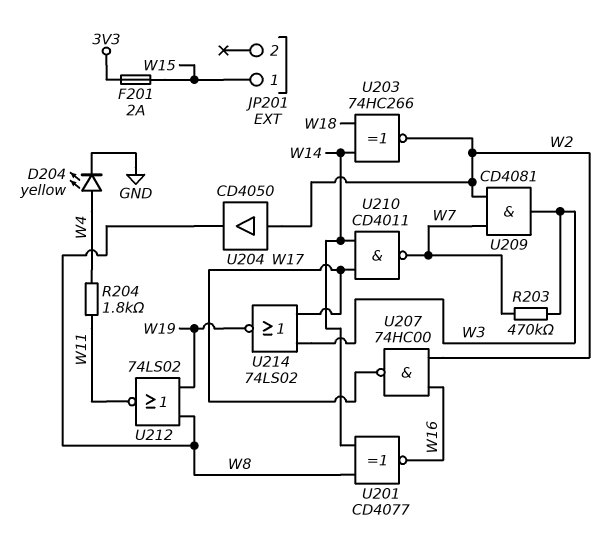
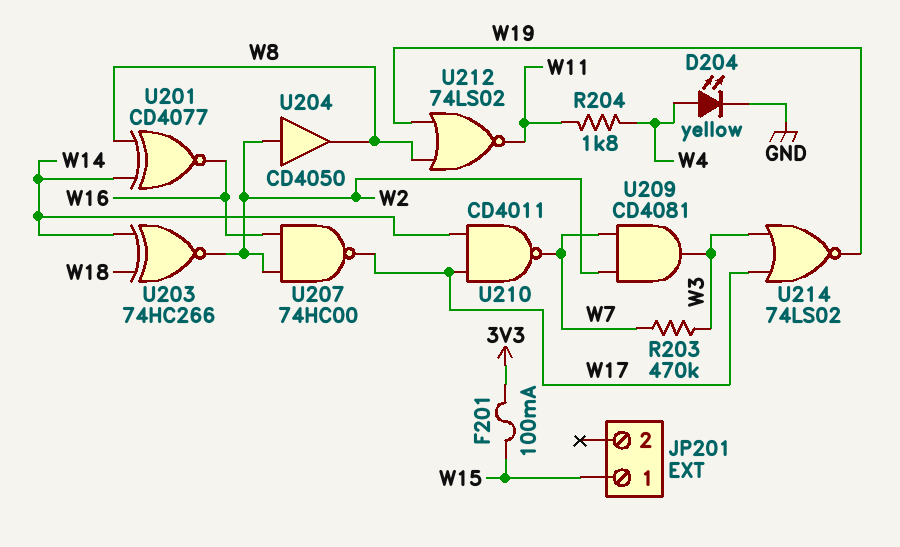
F201: 2A (3V3, W15) -> 100mA (3V3, W15)

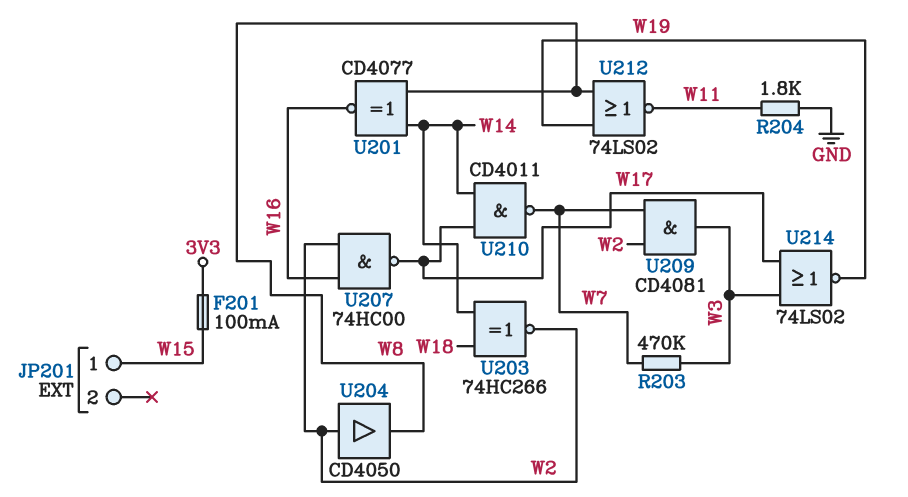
D204: LED yellow (A W4, K GND) -> none
R204: 1.8k (W4, W11) -> 1.8k (GND, W11)

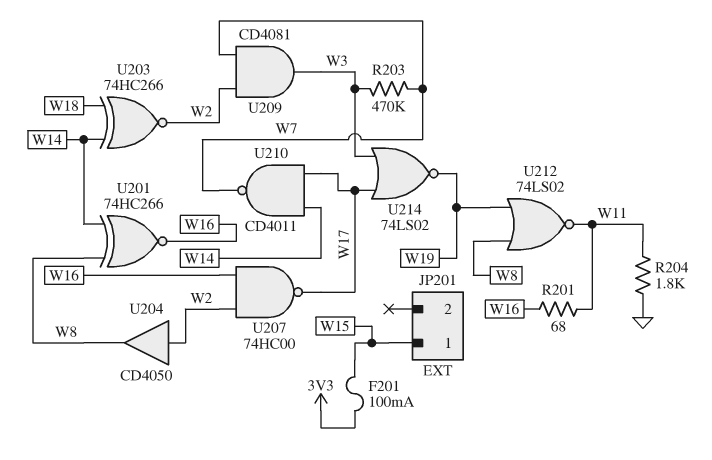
R201: none -> 68 (W11, W16)
U201: XNOR CD4077 (in W8, in W14, out W16) -> XNOR 74HC266 (in W8, in W14, out W16)

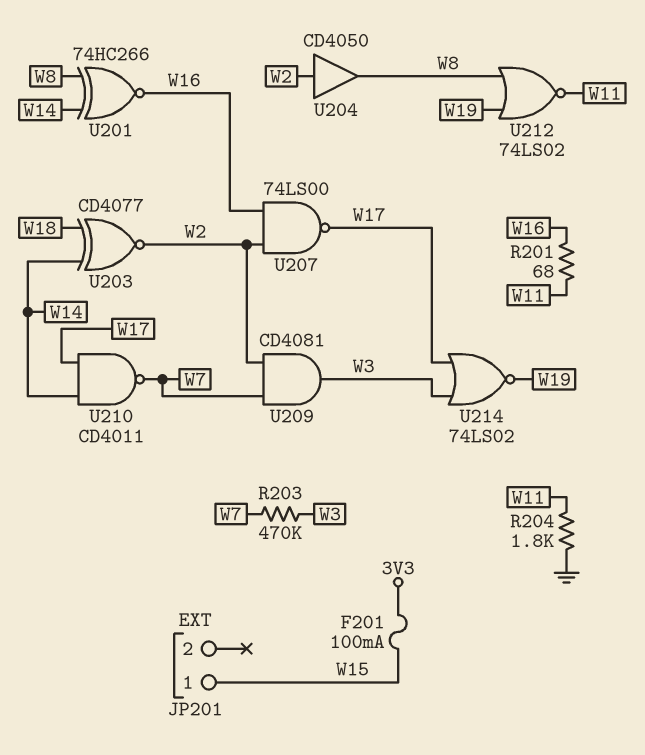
U203: XNOR 74HC266 (in W14, in W18, out W2) -> XNOR CD4077 (in W14, in W18, out W2)
U207: NAND 74HC00 (in W2, in W16, out W17) -> NAND 74LS00 (in W2, in W16, out W17)

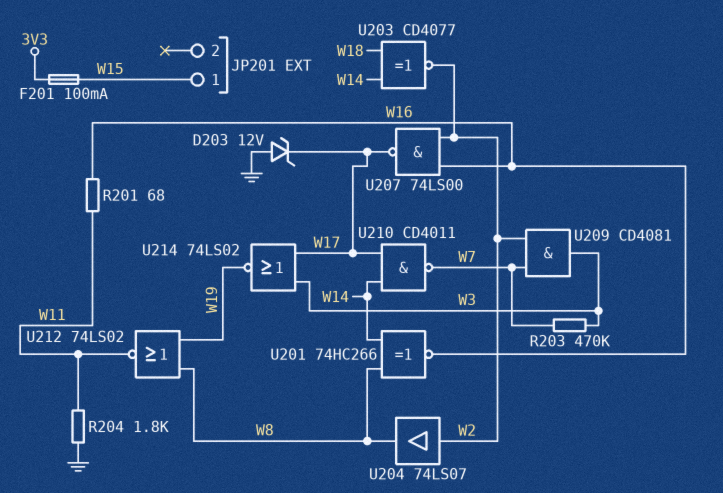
D203: none -> zener 12V (A GND, K W17)
U204: buffer CD4050 (in W2, out W8) -> buffer 74LS07 (in W2, out W8)

